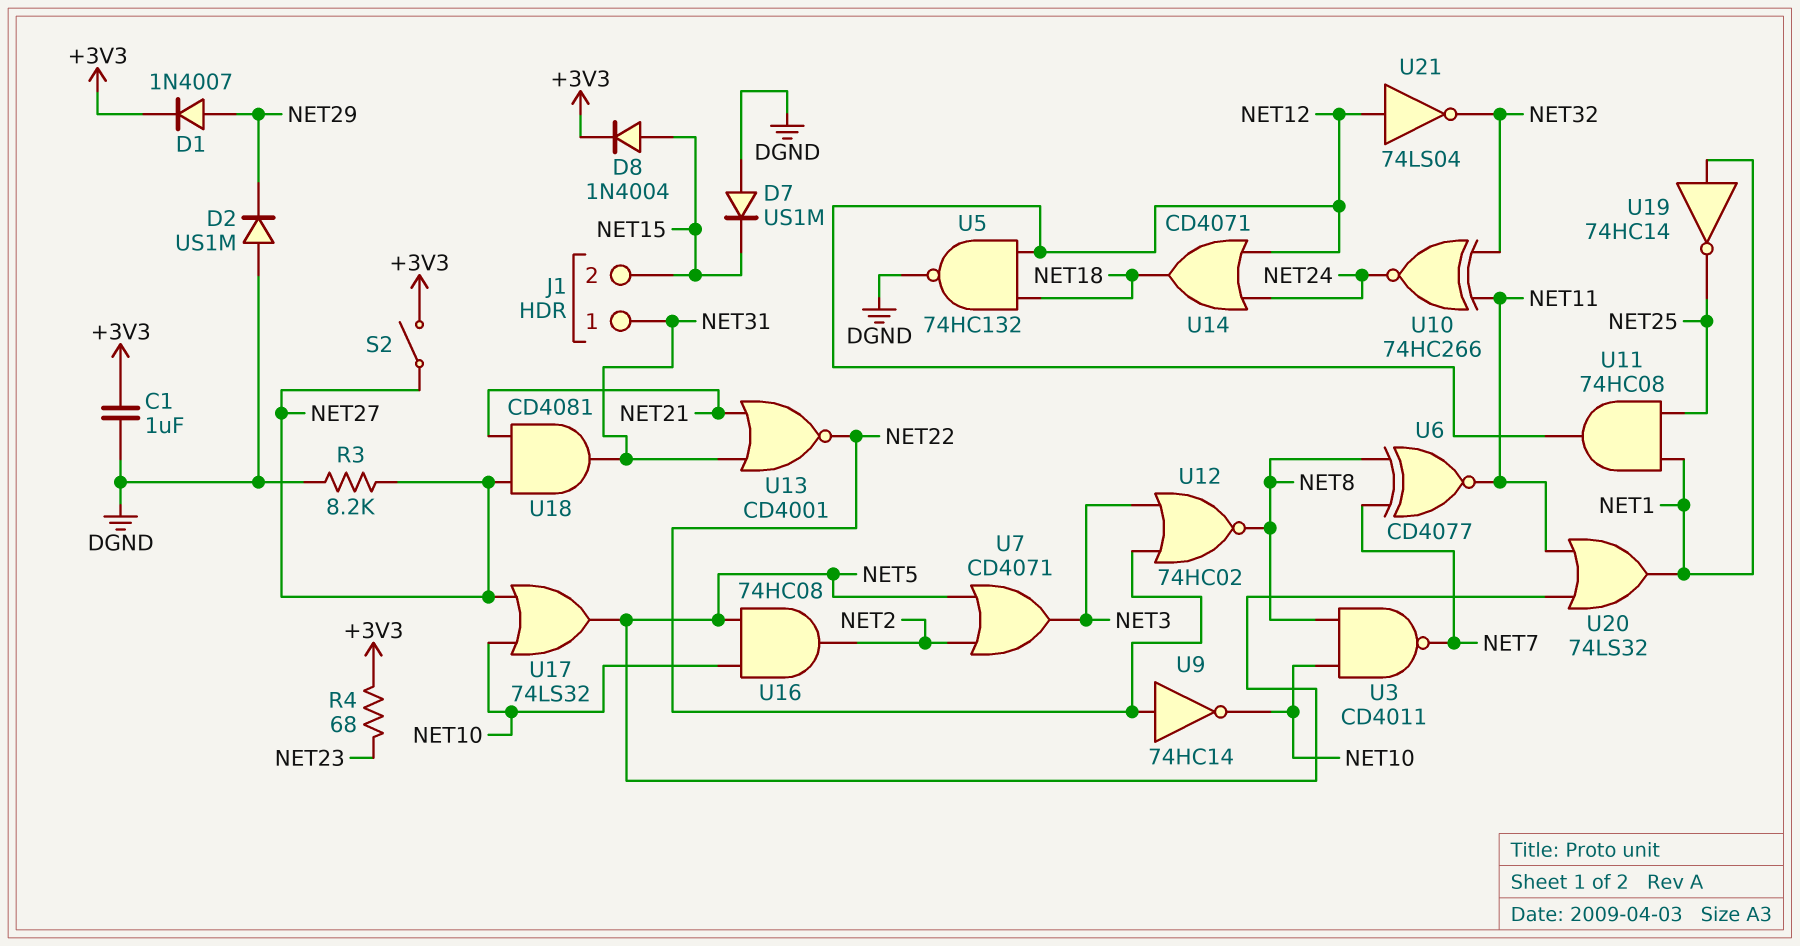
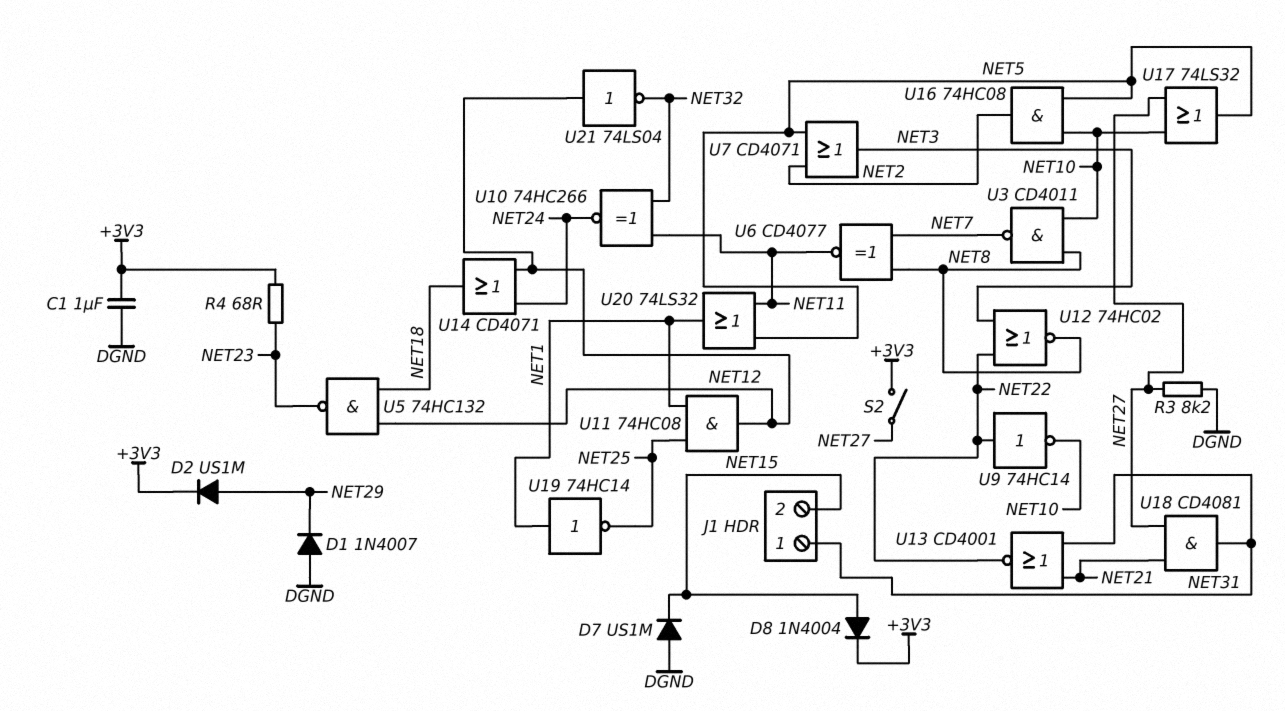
D1: diode 1N4007 (A NET29, K +3V3) -> diode 1N4007 (A DGND, K NET29)
D2: diode US1M (A DGND, K NET29) -> diode US1M (A NET29, K +3V3)
U5: NAND 74HC132 (in NET12, in NET18, out DGND) -> NAND 74HC132 (in NET12, in NET18, out NET23)

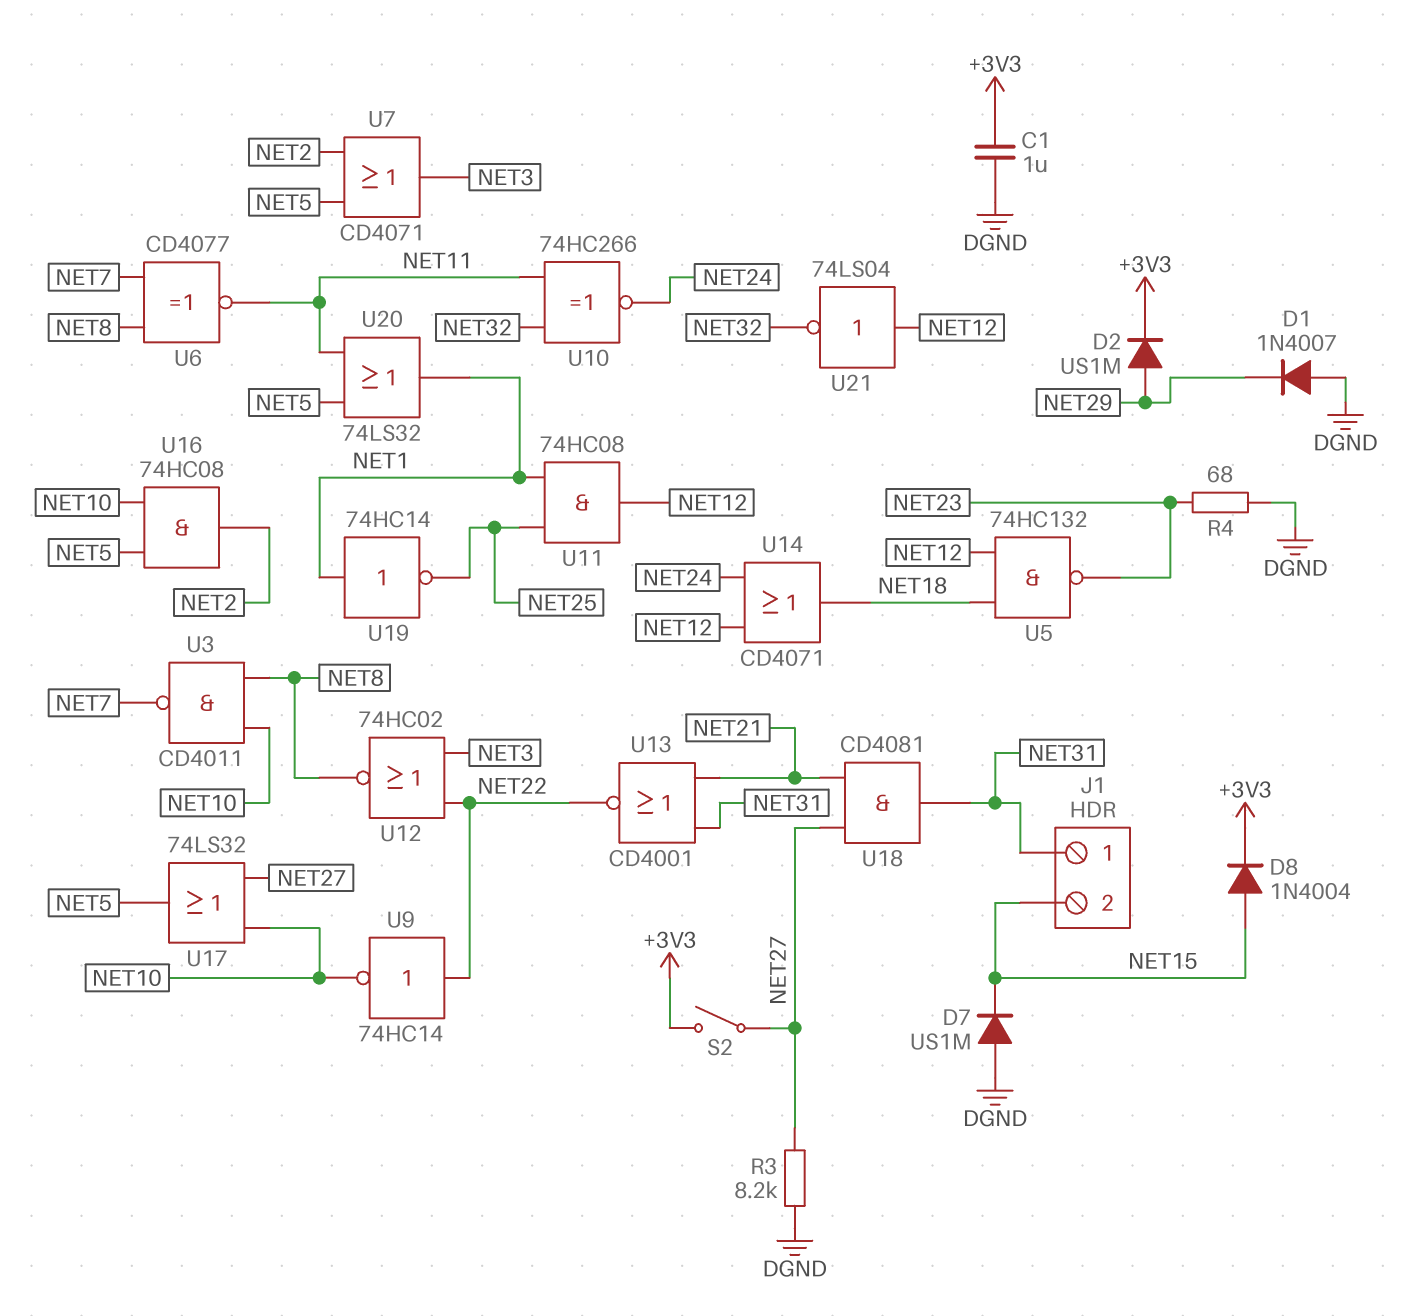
R4: 68 (+3V3, NET23) -> 68 (DGND, NET23)

